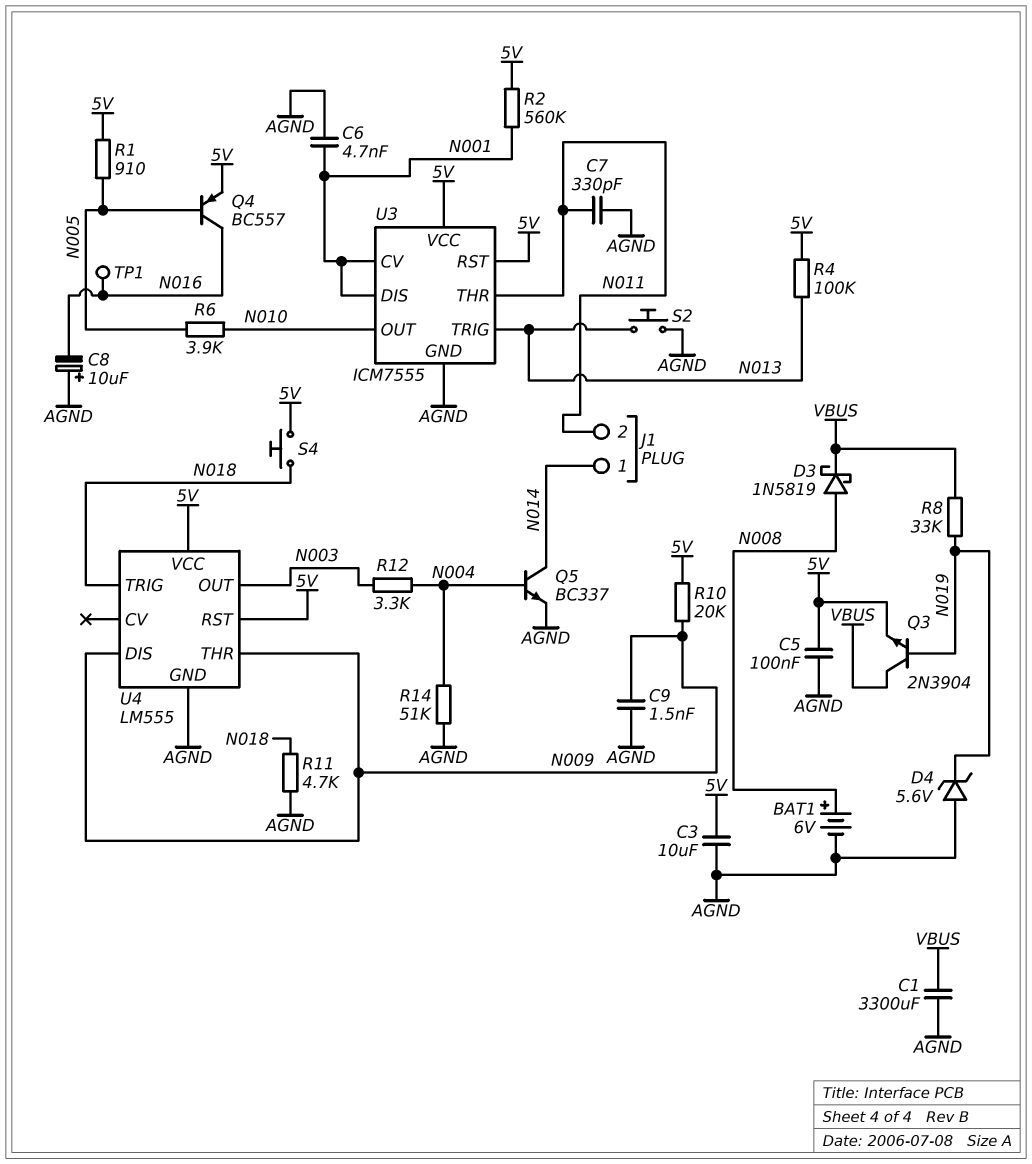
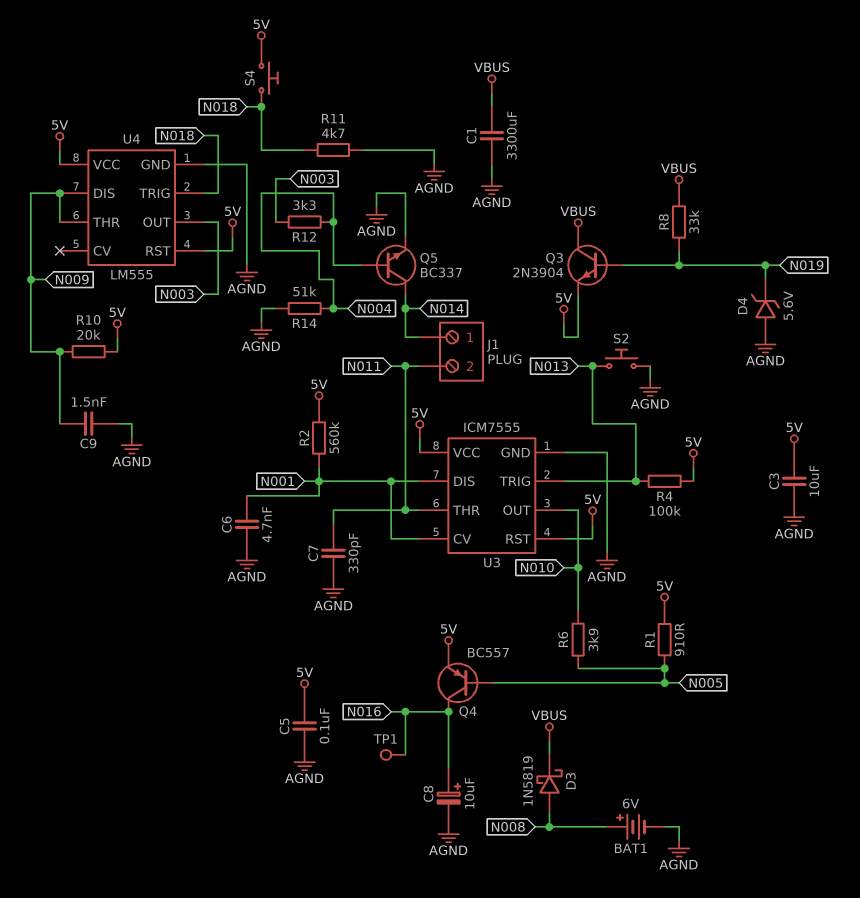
C8: 10uF (plus AGND, minus N016) -> 10uF (plus N016, minus AGND)

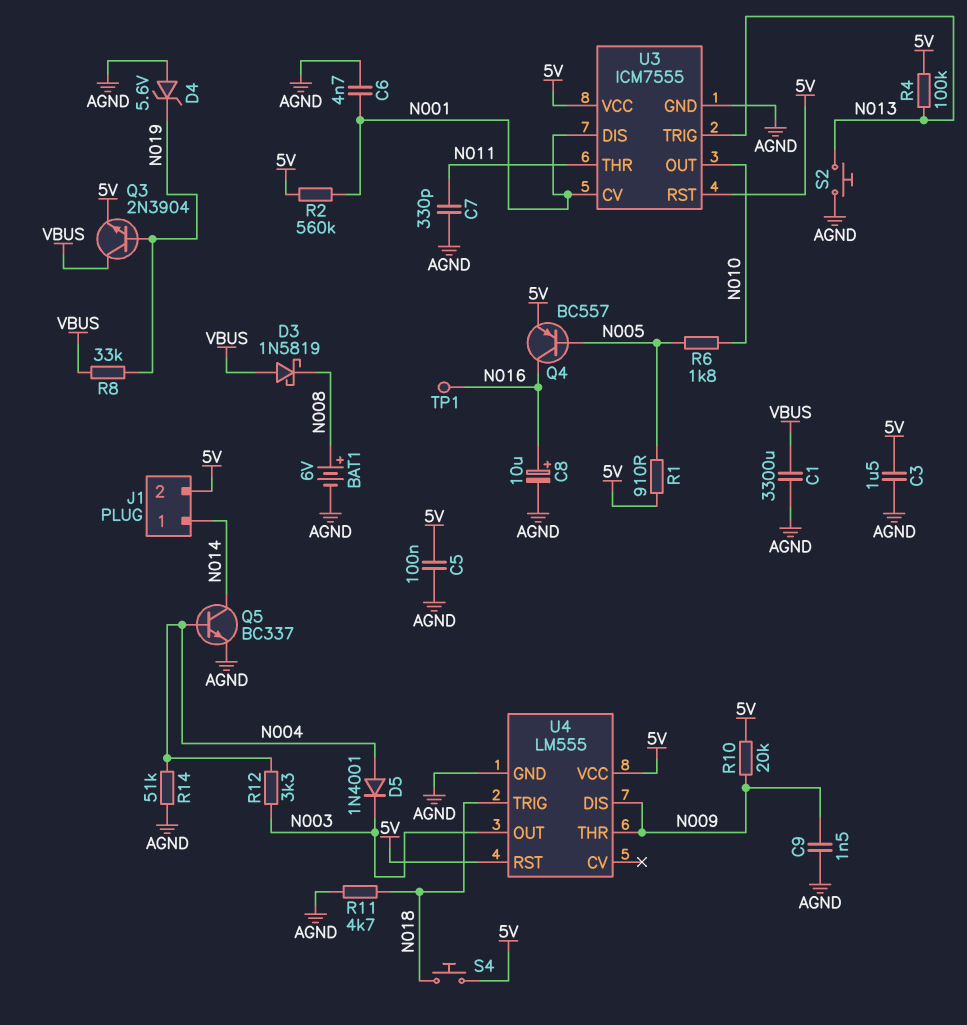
C3: 10uF (5V, AGND) -> 1.5uF (5V, AGND)
D3: schottky 1N5819 (A N008, K VBUS) -> schottky 1N5819 (A VBUS, K N008)
D5: none -> diode 1N4001 (A N004, K N003)
J1 pin 2: N011 -> 5V
R6: 3.9k (N005, N010) -> 1.8k (N005, N010)

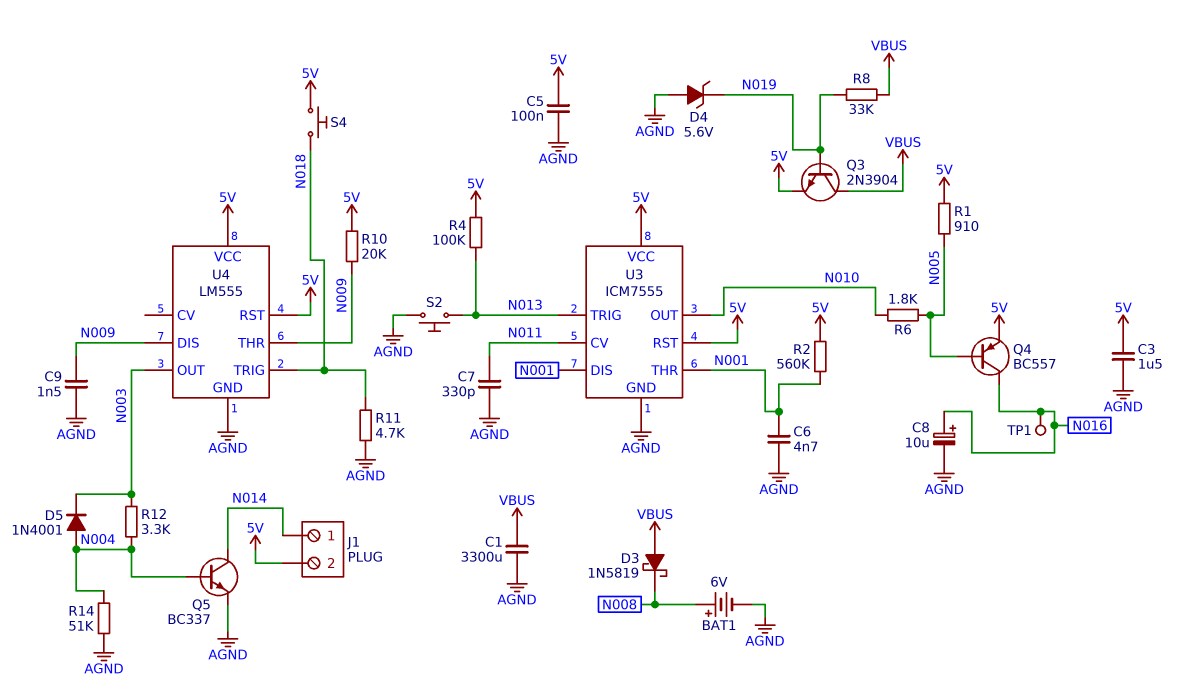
U3 pin CV: N001 -> N011
U3 pin THR: N011 -> N001

